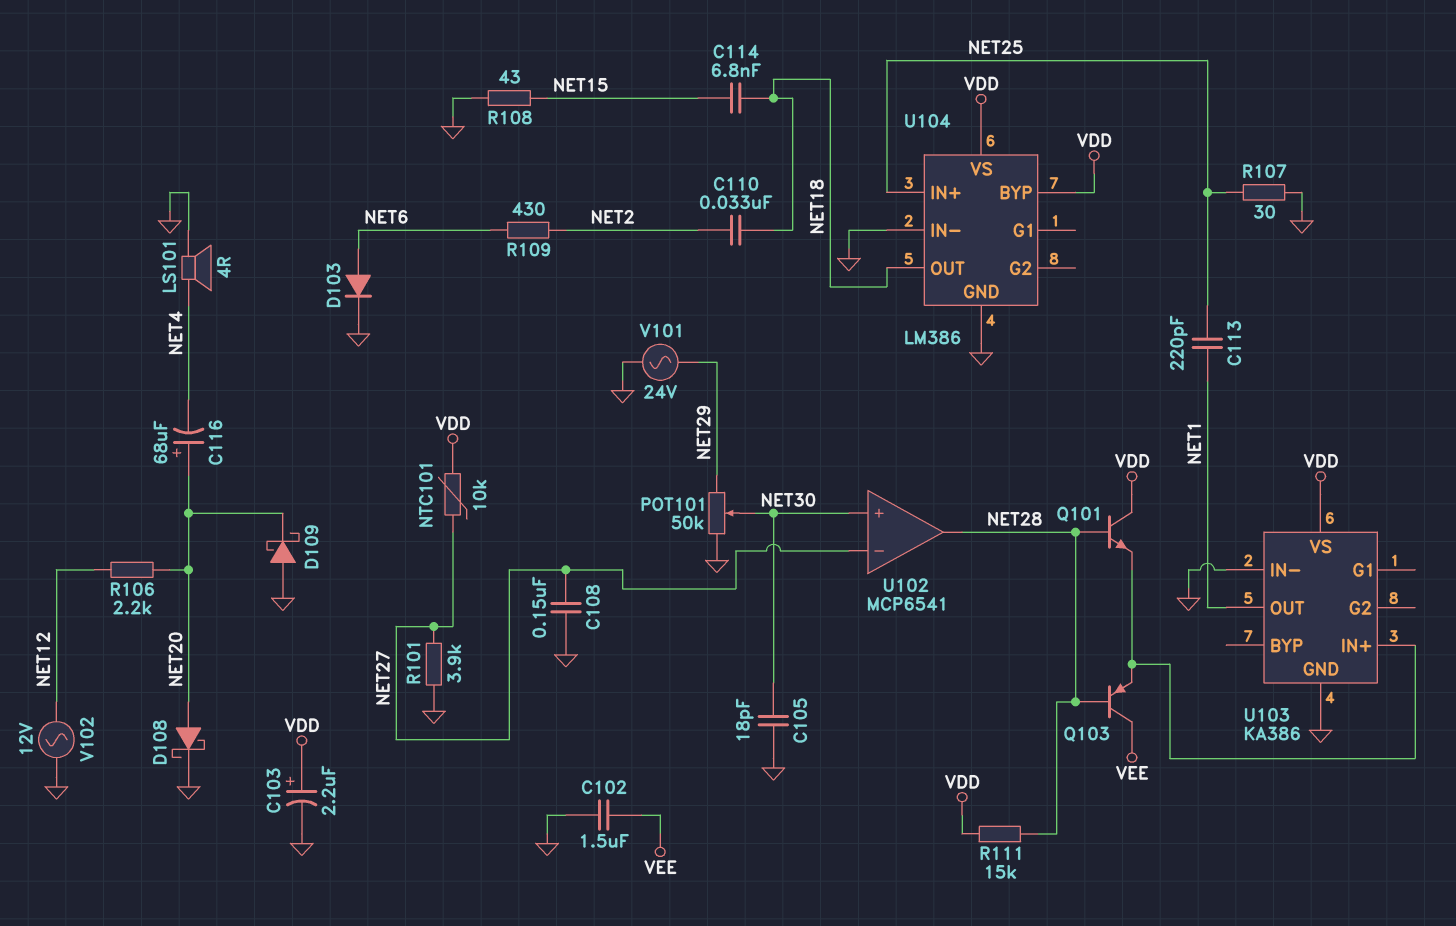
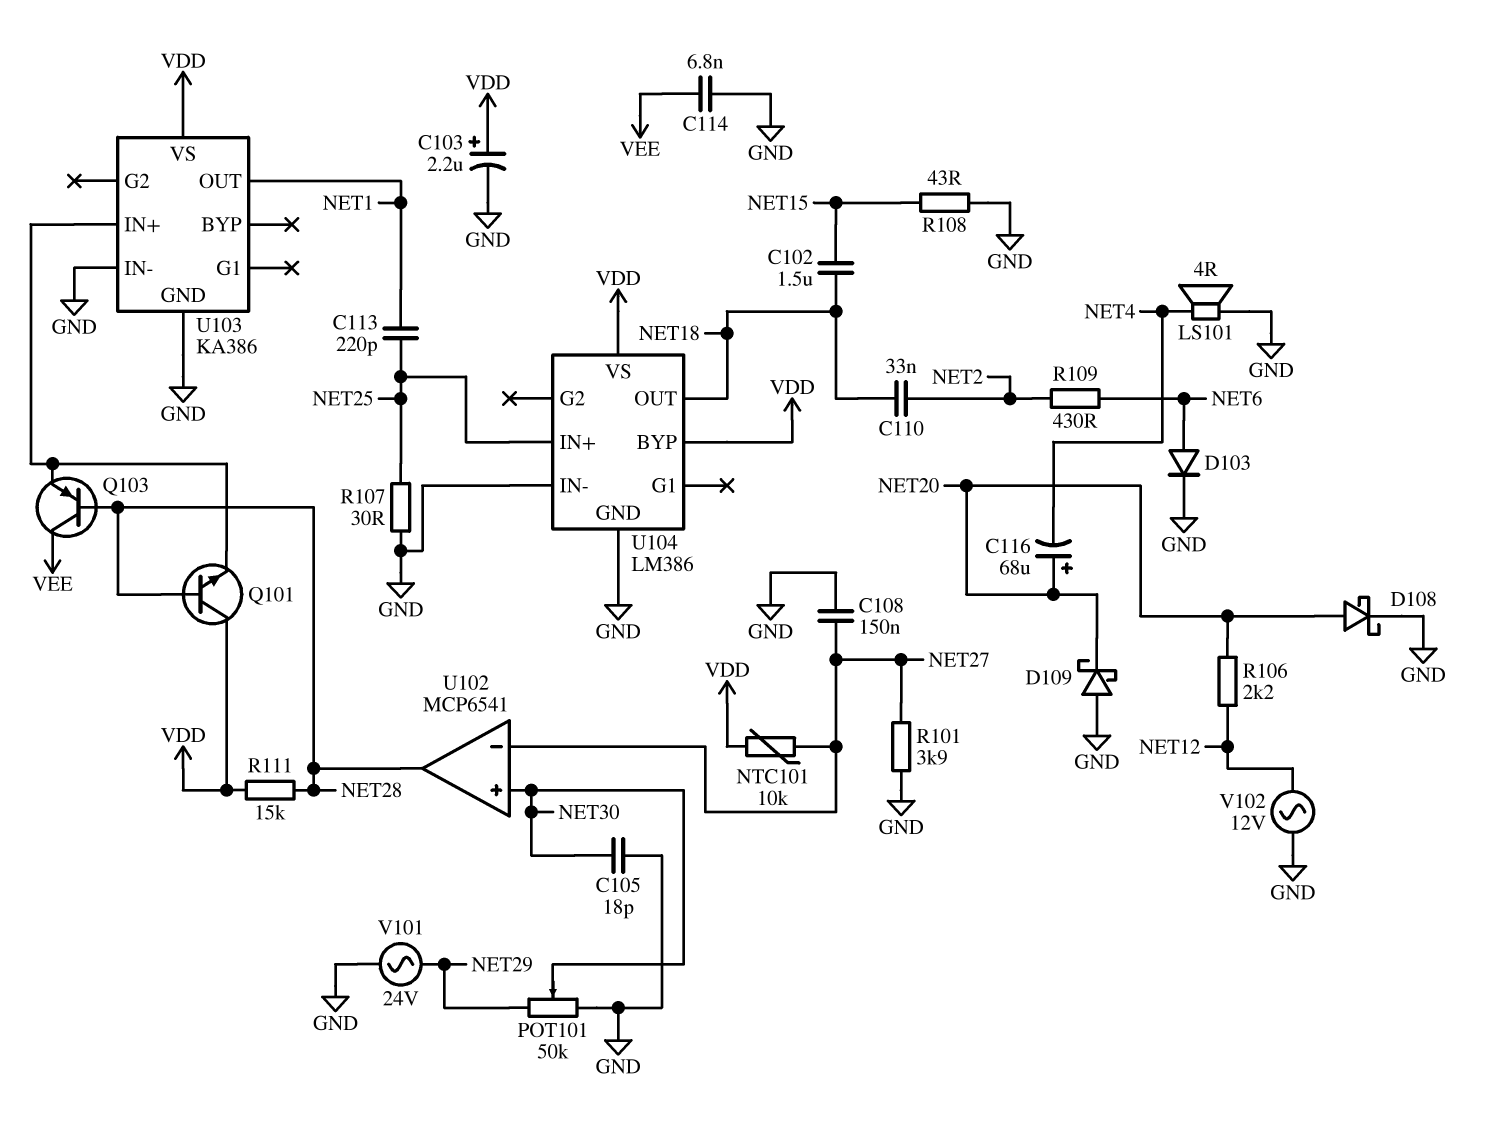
C102: 1.5uF (GND, VEE) -> 1.5uF (NET15, NET18)
C114: 6.8nF (NET15, NET18) -> 6.8nF (GND, VEE)

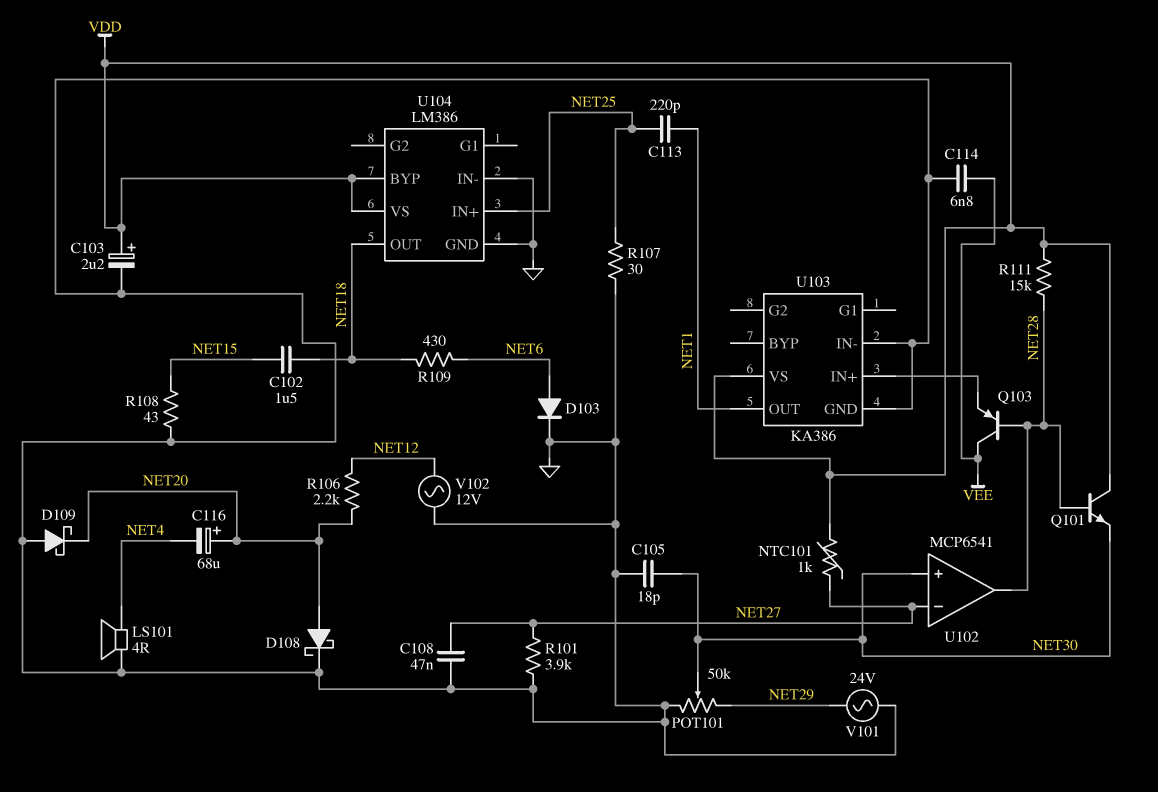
C108: 150nF (GND, NET27) -> 47nF (GND, NET27)
C110: 33nF (NET2, NET18) -> none
NTC101: 10k (NET27, VDD) -> 1k (NET27, VDD)
Q101: NPN (B NET28, C VDD, E U103/IN+) -> NPN (B NET28, C VDD, E NET30)
R109: 430 (NET2, NET6) -> 430 (NET6, NET18)

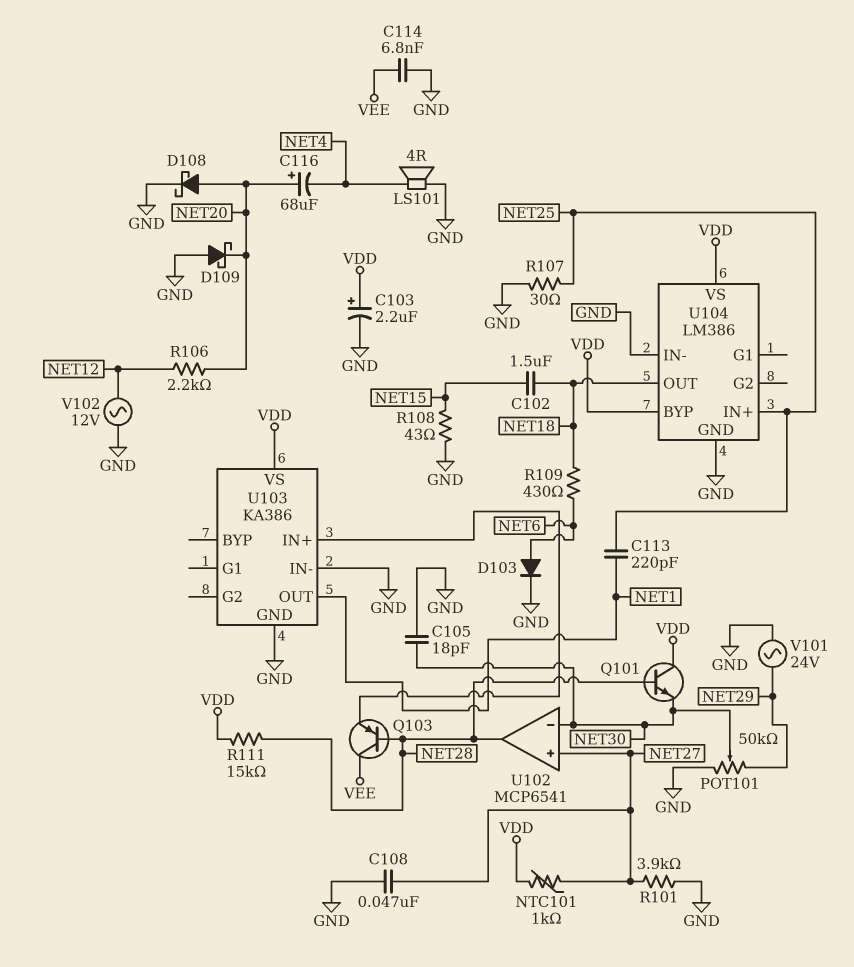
U102 pin in+: NET30 -> NET27
U102 pin in-: NET27 -> NET30

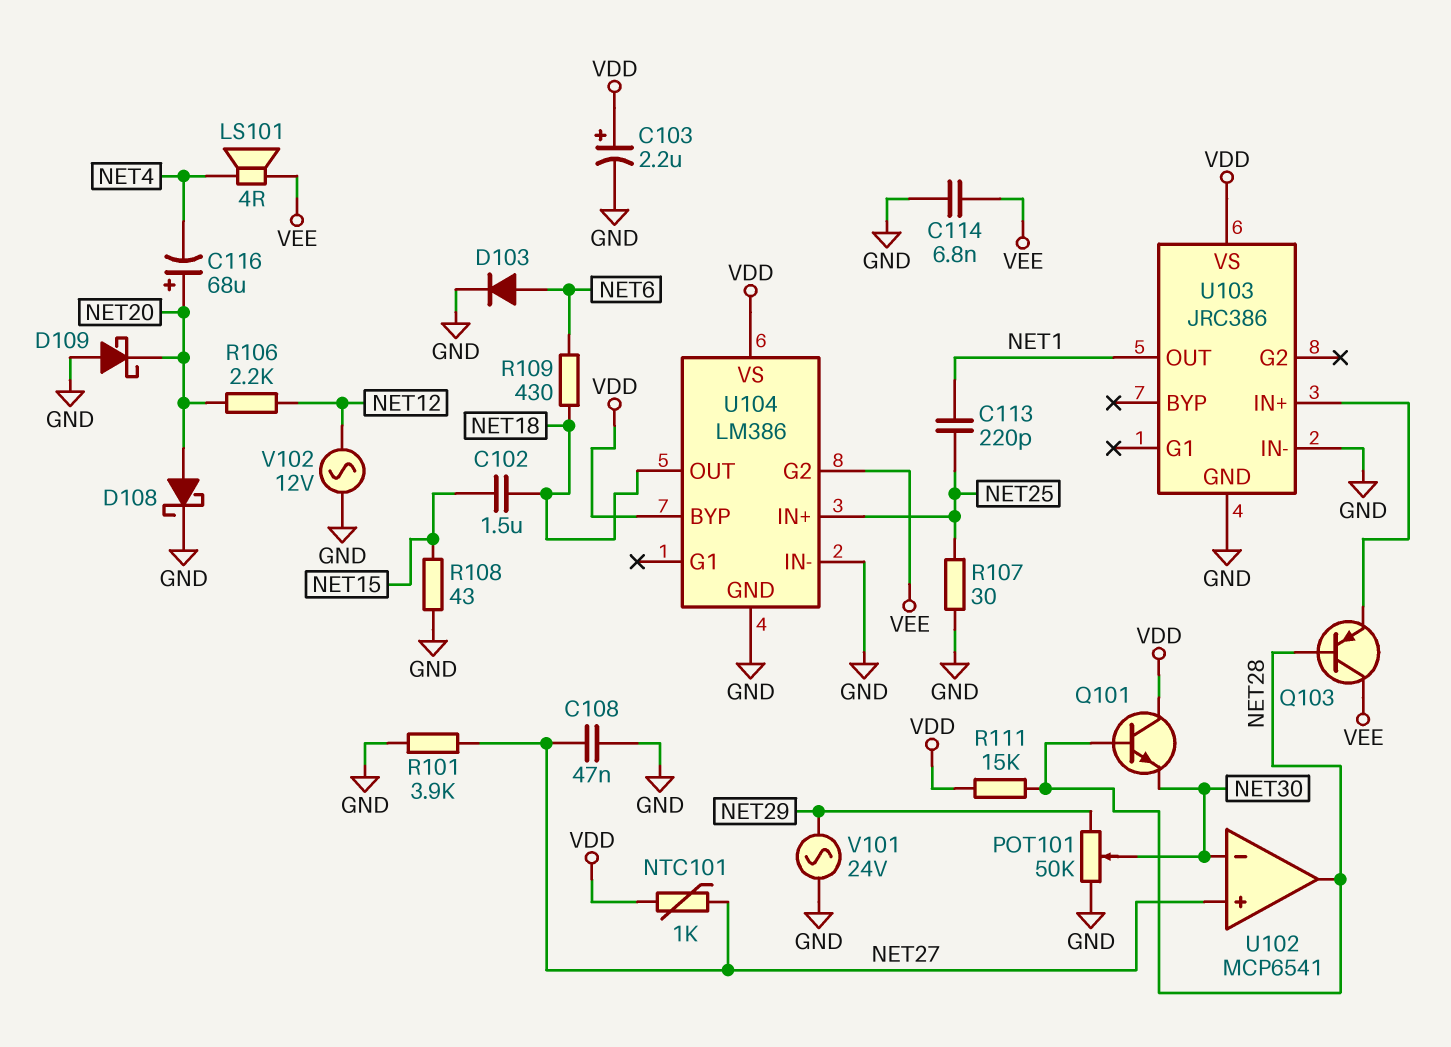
C105: 18pF (GND, NET30) -> none
LS101: speaker 4R (GND, NET4) -> speaker 4R (NET4, VEE)
U103: KA386 -> JRC386
U104 pin G2: none -> VEE

